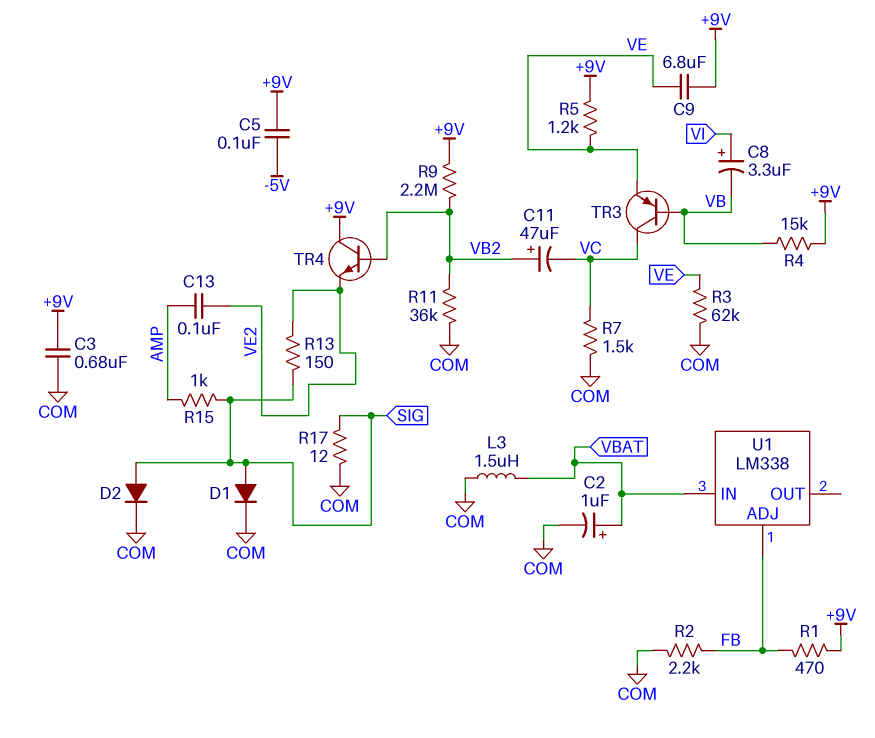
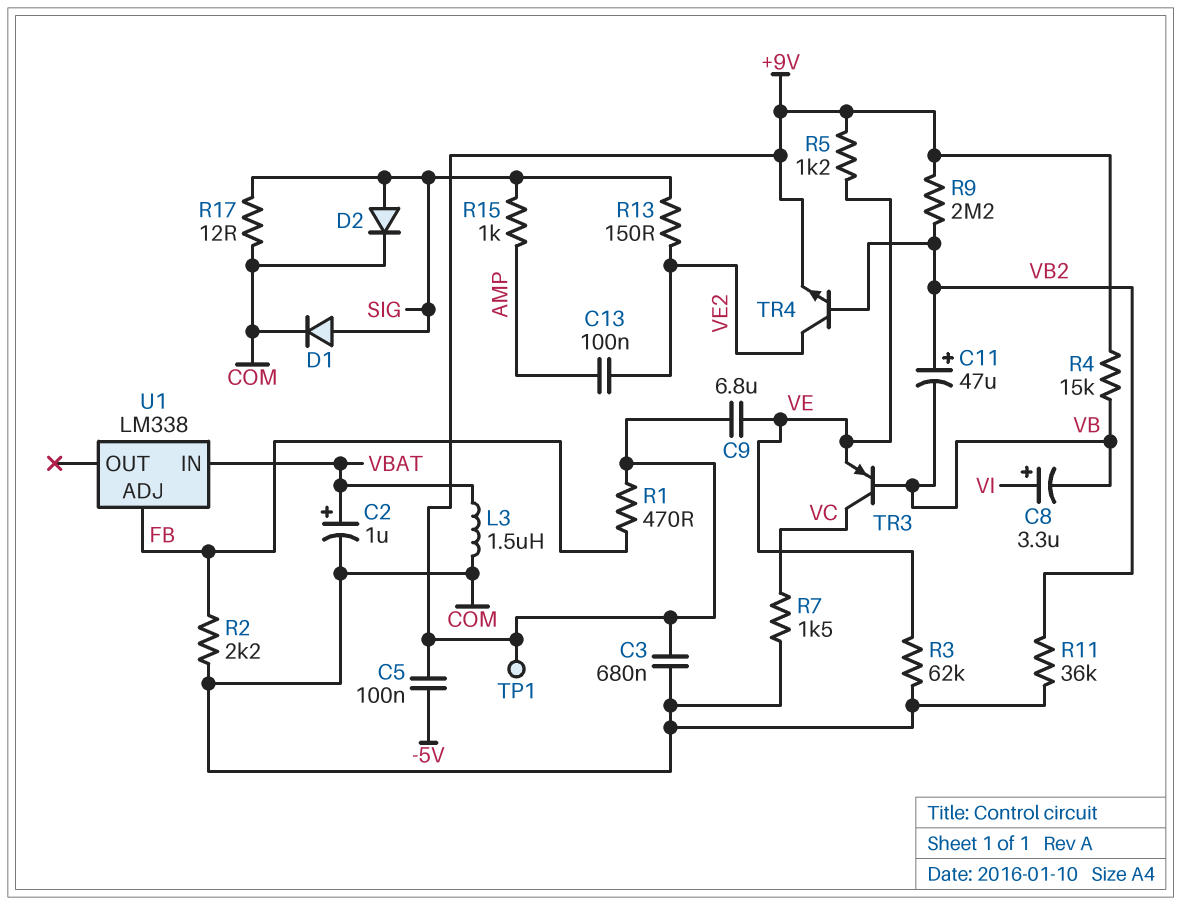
C11: 47uF (plus VB2, minus VC) -> 47uF (plus VB2, minus VB)
TP1: none -> test point (+9V)
TR4: NPN (B VB2, C +9V, E VE2) -> NPN (B VB2, C VE2, E +9V)

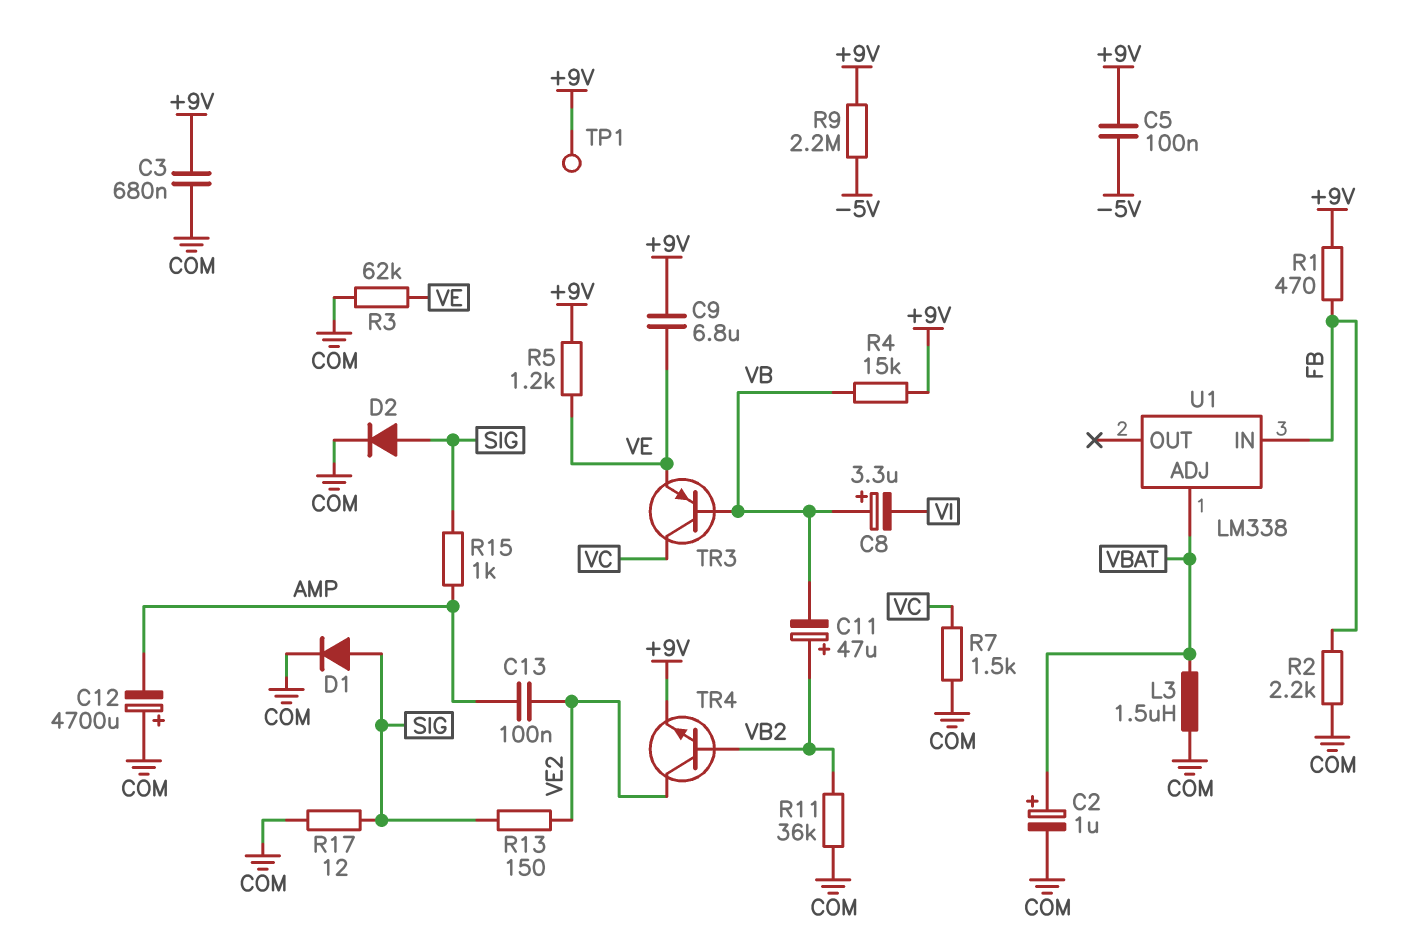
C8: 3.3uF (plus VI, minus VB) -> 3.3uF (plus VB, minus VI)
C12: none -> 4700uF (plus COM, minus AMP)
R9: 2.2M (+9V, VB2) -> 2.2M (+9V, -5V)
U1 pin ADJ: FB -> VBAT
U1 pin IN: VBAT -> FB

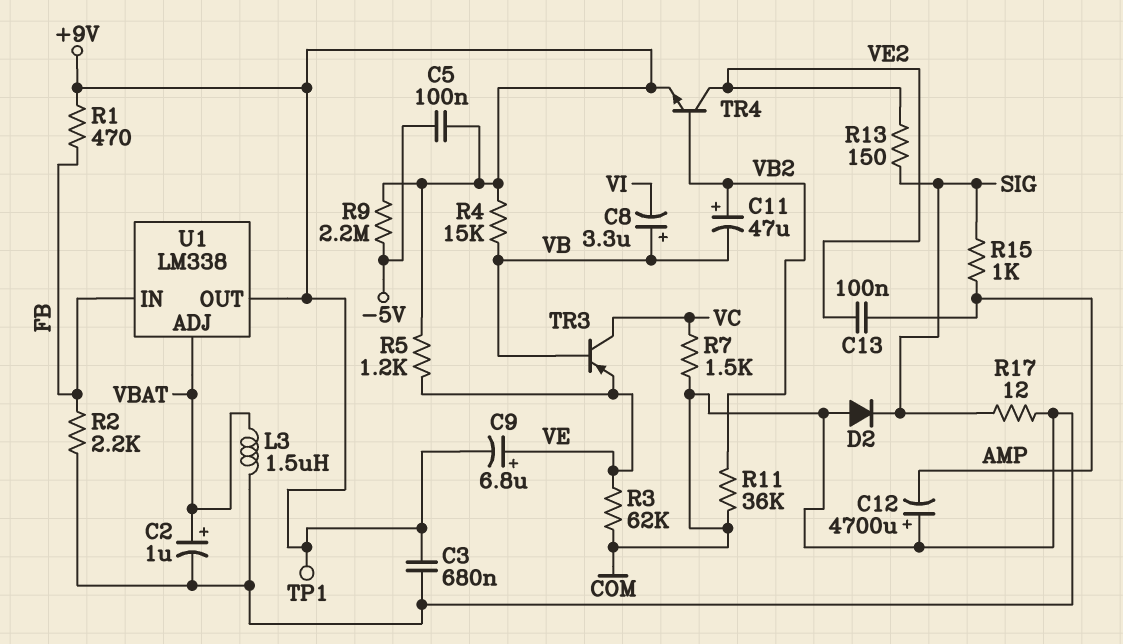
C9: 6.8uF (+9V, VE) -> 6.8uF (plus VE, minus +9V)
D1: diode (A SIG, K COM) -> none
D2: diode (A SIG, K COM) -> diode (A COM, K SIG)
U1 pin OUT: none -> +9V

